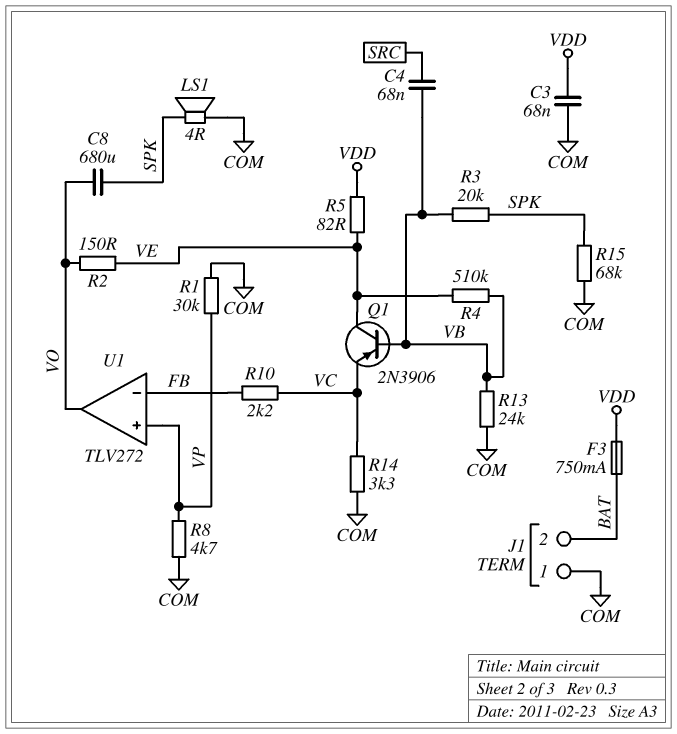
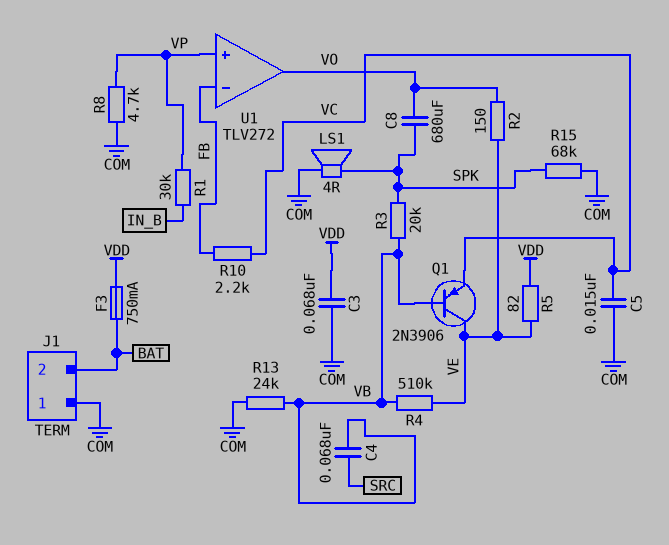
C5: none -> 15nF (COM, VC)
R1: 30k (COM, VP) -> 30k (IN_B, VP)
R14: 3.3k (COM, VC) -> none

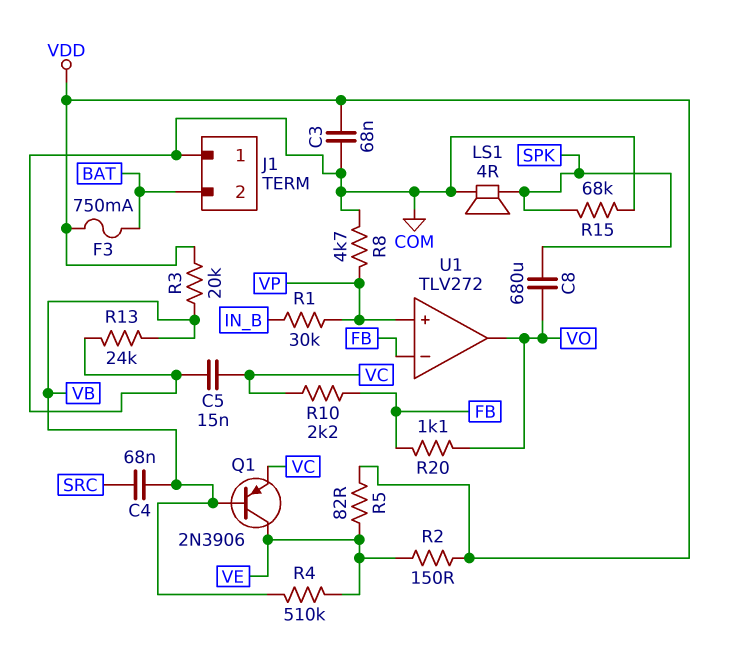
R2: 150 (VE, VO) -> 150 (VDD, VE)
R3: 20k (SPK, VB) -> 20k (VB, VDD)
R20: none -> 1.1k (FB, VO)

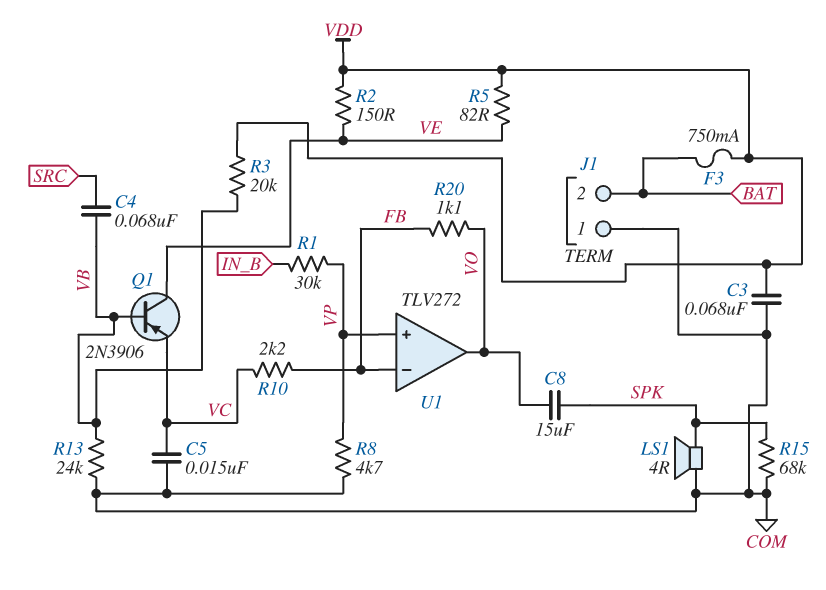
C8: 680uF (SPK, VO) -> 15uF (SPK, VO)
R4: 510k (VB, VE) -> none

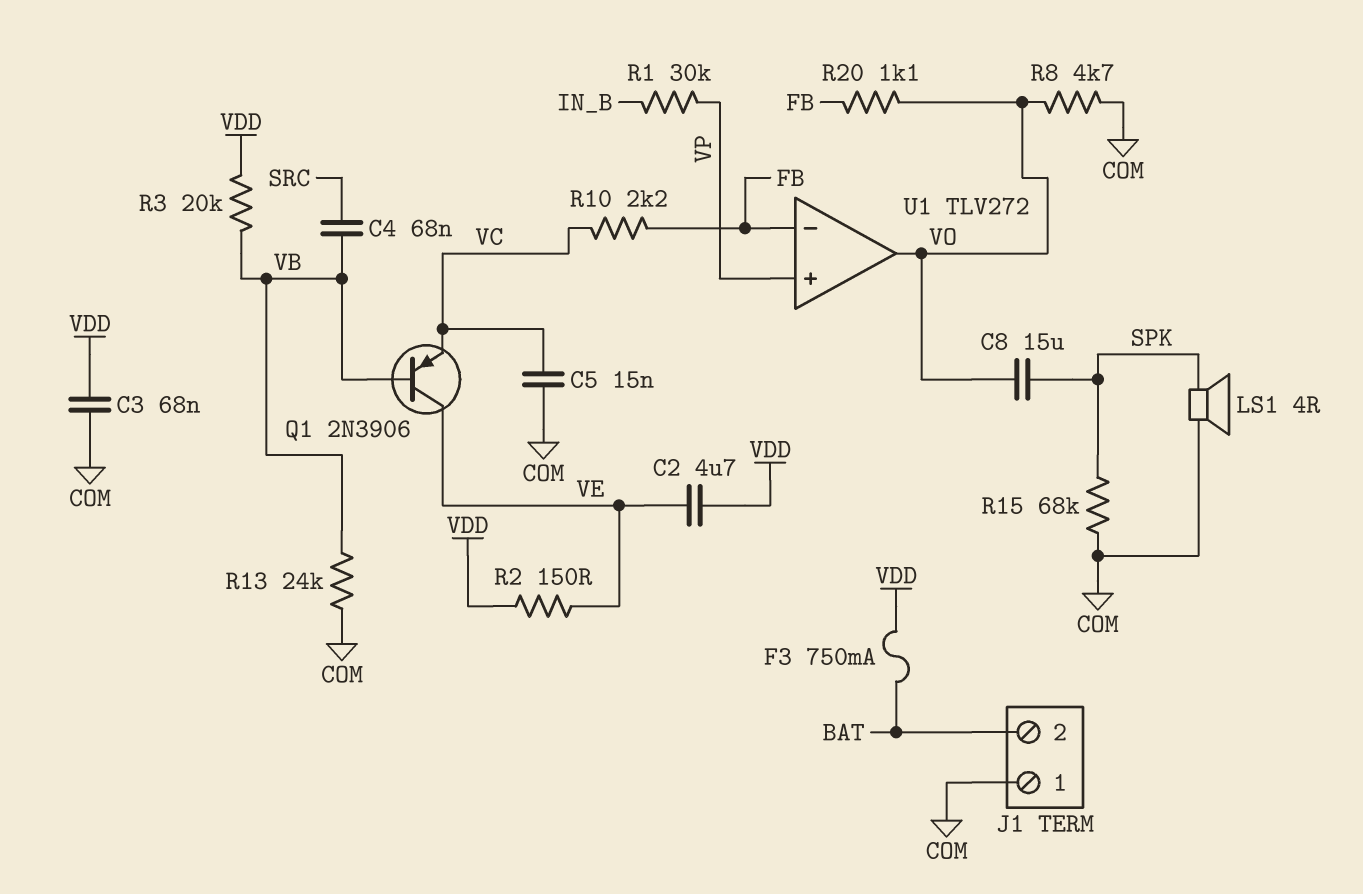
C2: none -> 4.7uF (VDD, VE)
R5: 82 (VDD, VE) -> none
R8: 4.7k (COM, VP) -> 4.7k (COM, VO)

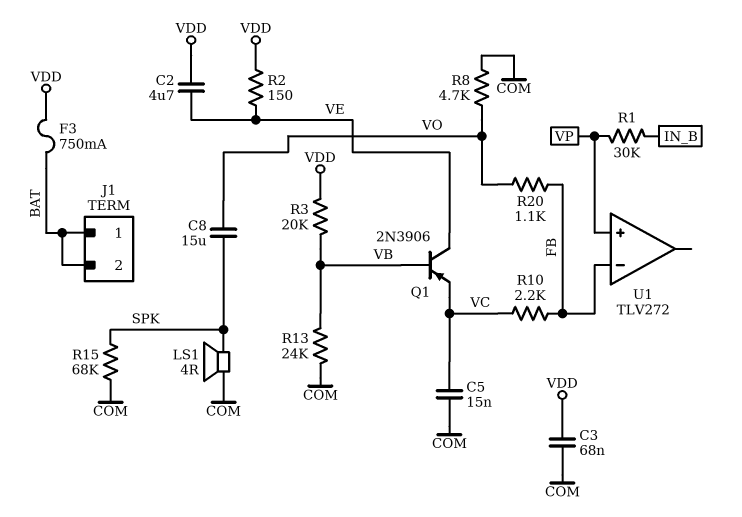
C4: 68nF (SRC, VB) -> none
J1 pin 1: COM -> BAT
U1 pin out: VO -> none

